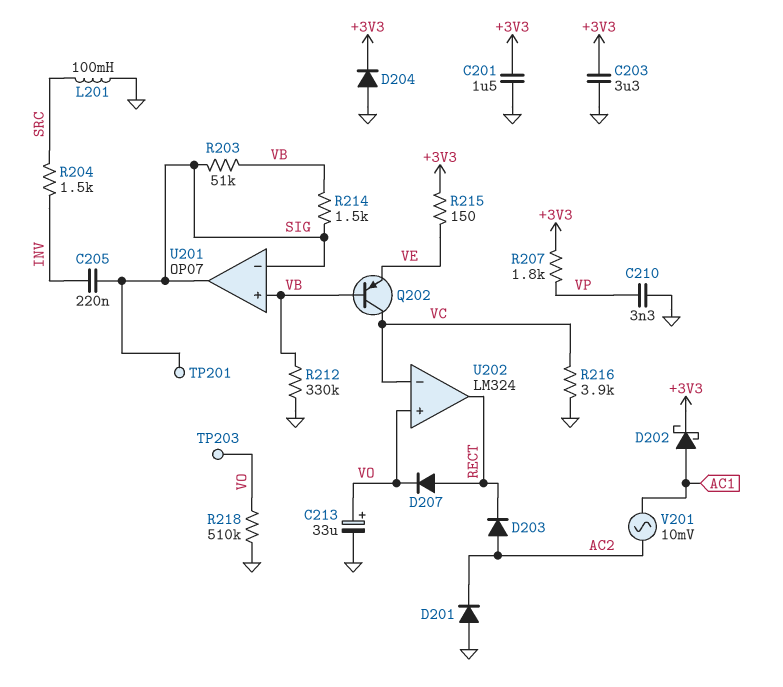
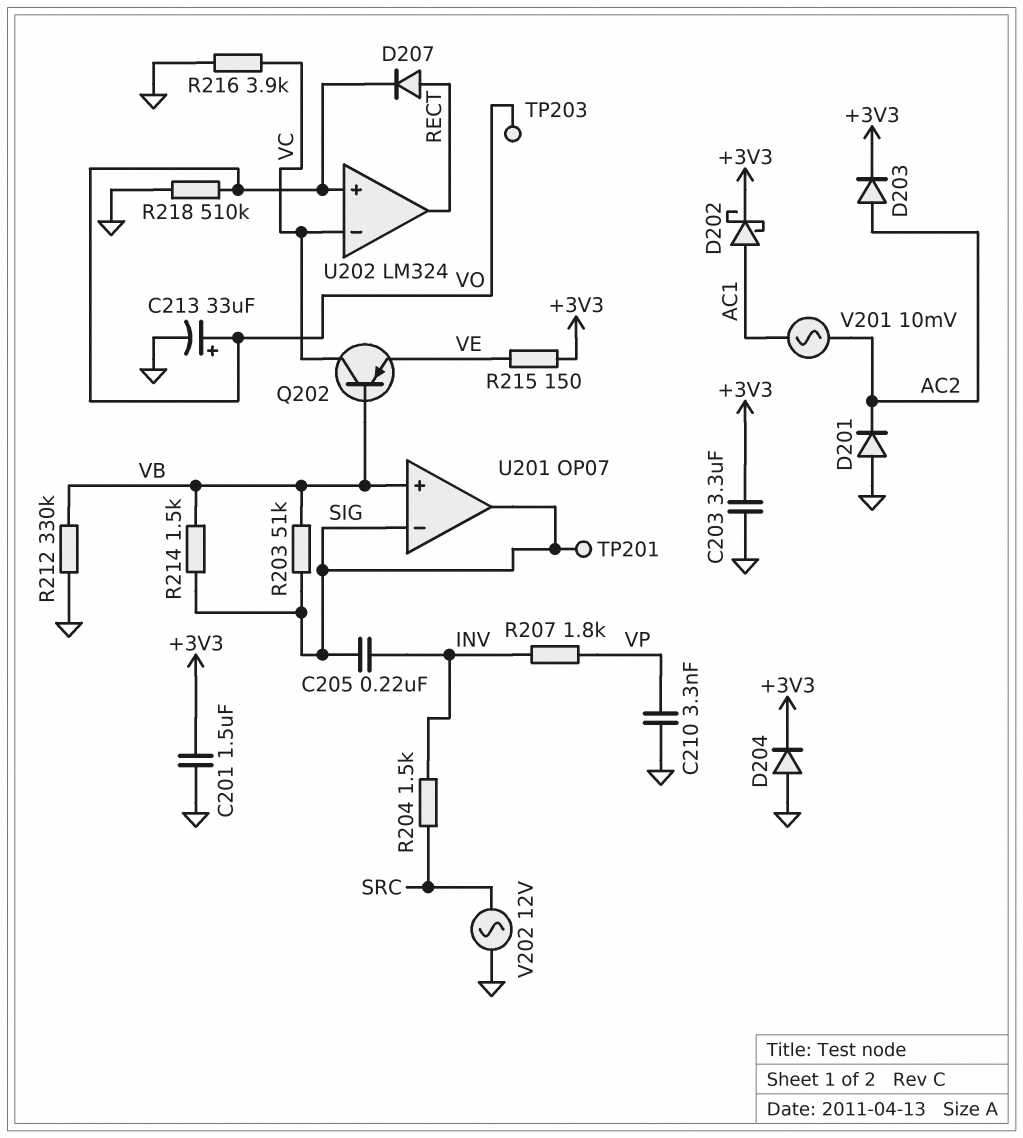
D203: diode (A AC2, K RECT) -> diode (A AC2, K +3V3)
L201: 100mH (GND, SRC) -> none
R207: 1.8k (+3V3, VP) -> 1.8k (INV, VP)
V202: none -> AC 12V (GND, SRC)

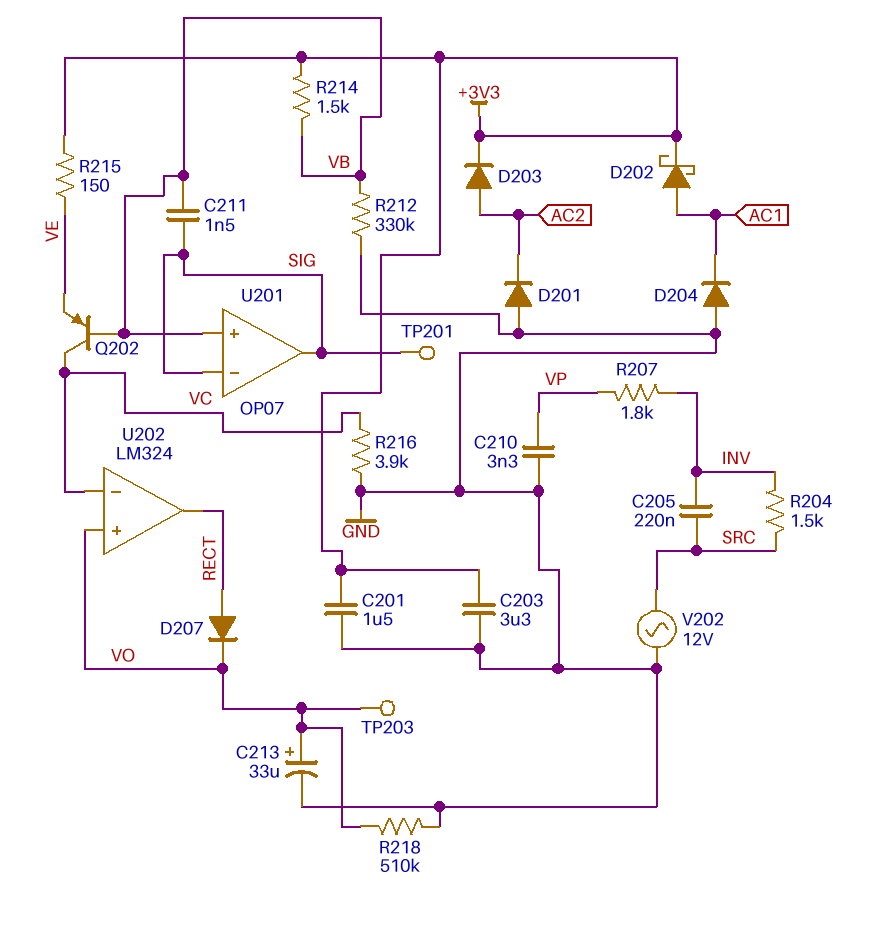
C205: 220nF (INV, SIG) -> 220nF (INV, SRC)
C211: none -> 1.5nF (SIG, VB)
D204: diode (A GND, K +3V3) -> diode (A GND, K AC1)
R203: 51k (SIG, VB) -> none
R214: 1.5k (SIG, VB) -> 1.5k (+3V3, VB)
V201: AC 10mV (AC1, AC2) -> none

